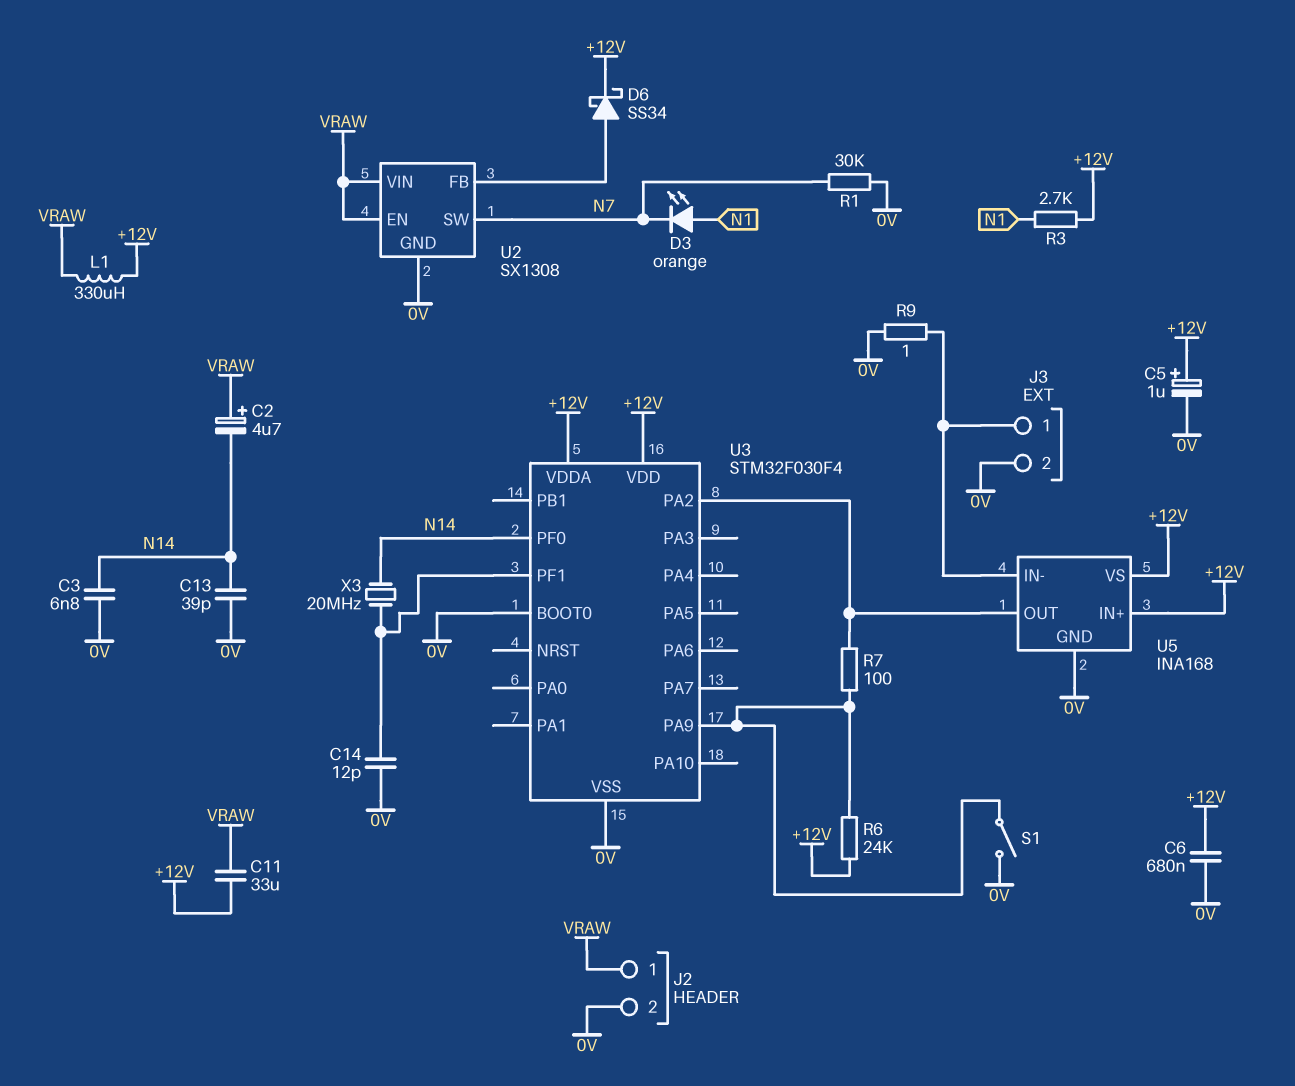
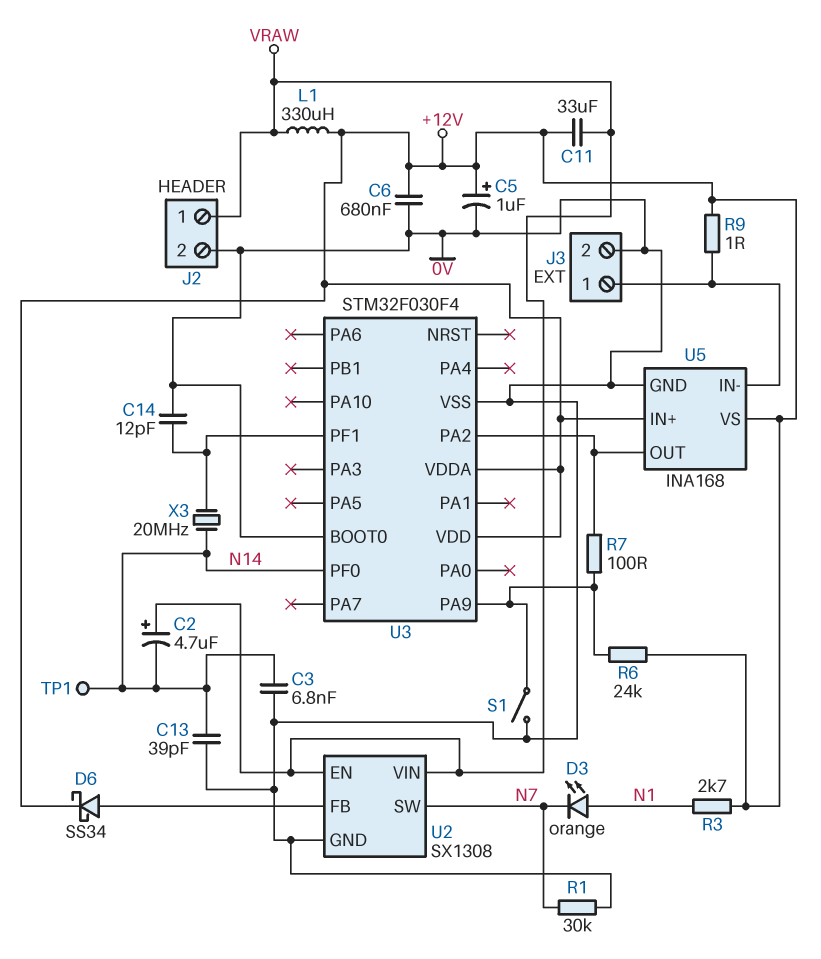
R9: 1 (0V, J3/1) -> 1 (+12V, J3/1)
TP1: none -> test point (N14)

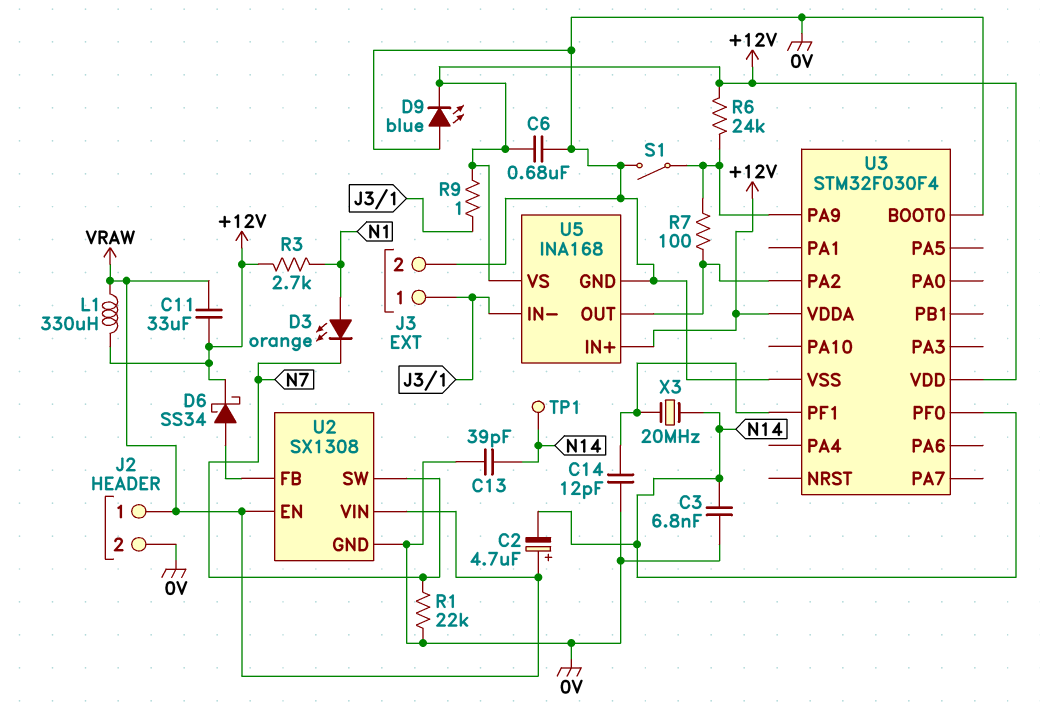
C5: 1uF (plus +12V, minus 0V) -> none
D9: none -> LED blue (A 0V, K +12V)
R1: 30k (0V, N7) -> 22k (0V, N7)

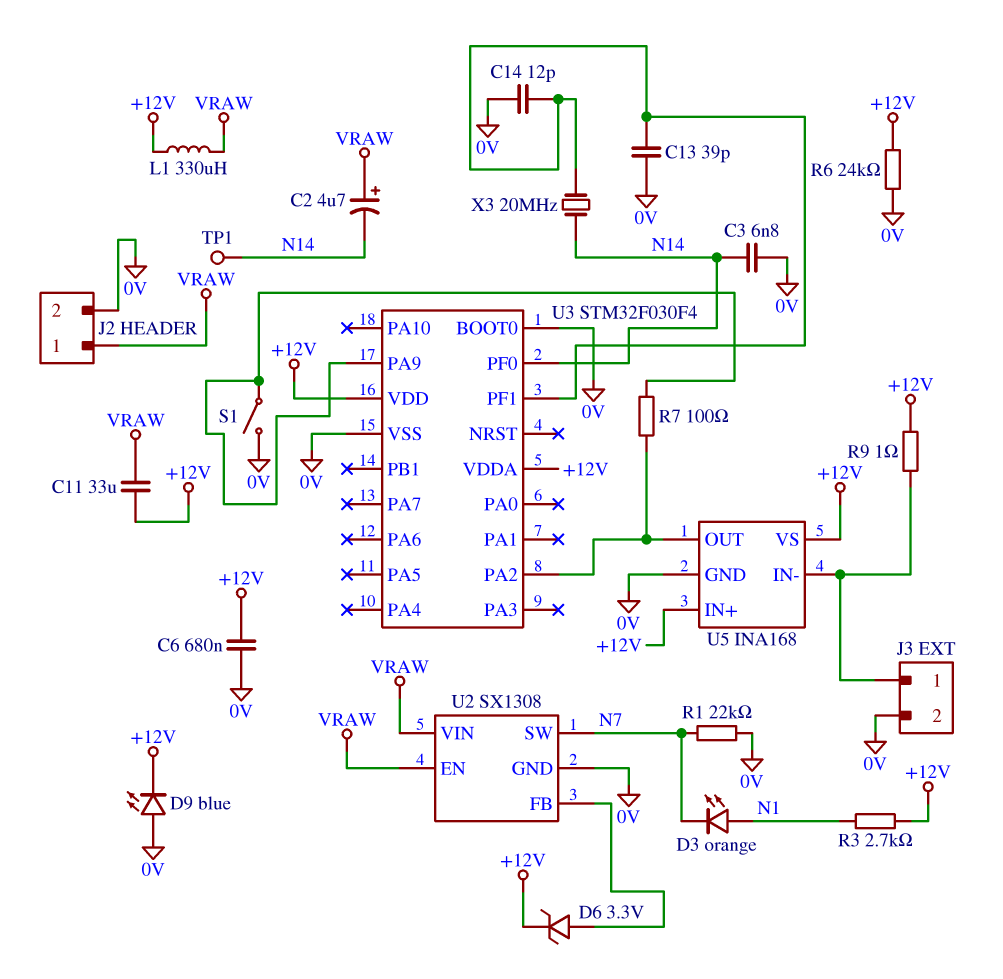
C13: 39pF (0V, N14) -> 39pF (0V, U3/PF1)
D6: schottky SS34 (A U2/FB, K +12V) -> zener 3.3V (A U2/FB, K +12V)
R6: 24k (+12V, U3/PA9) -> 24k (+12V, 0V)

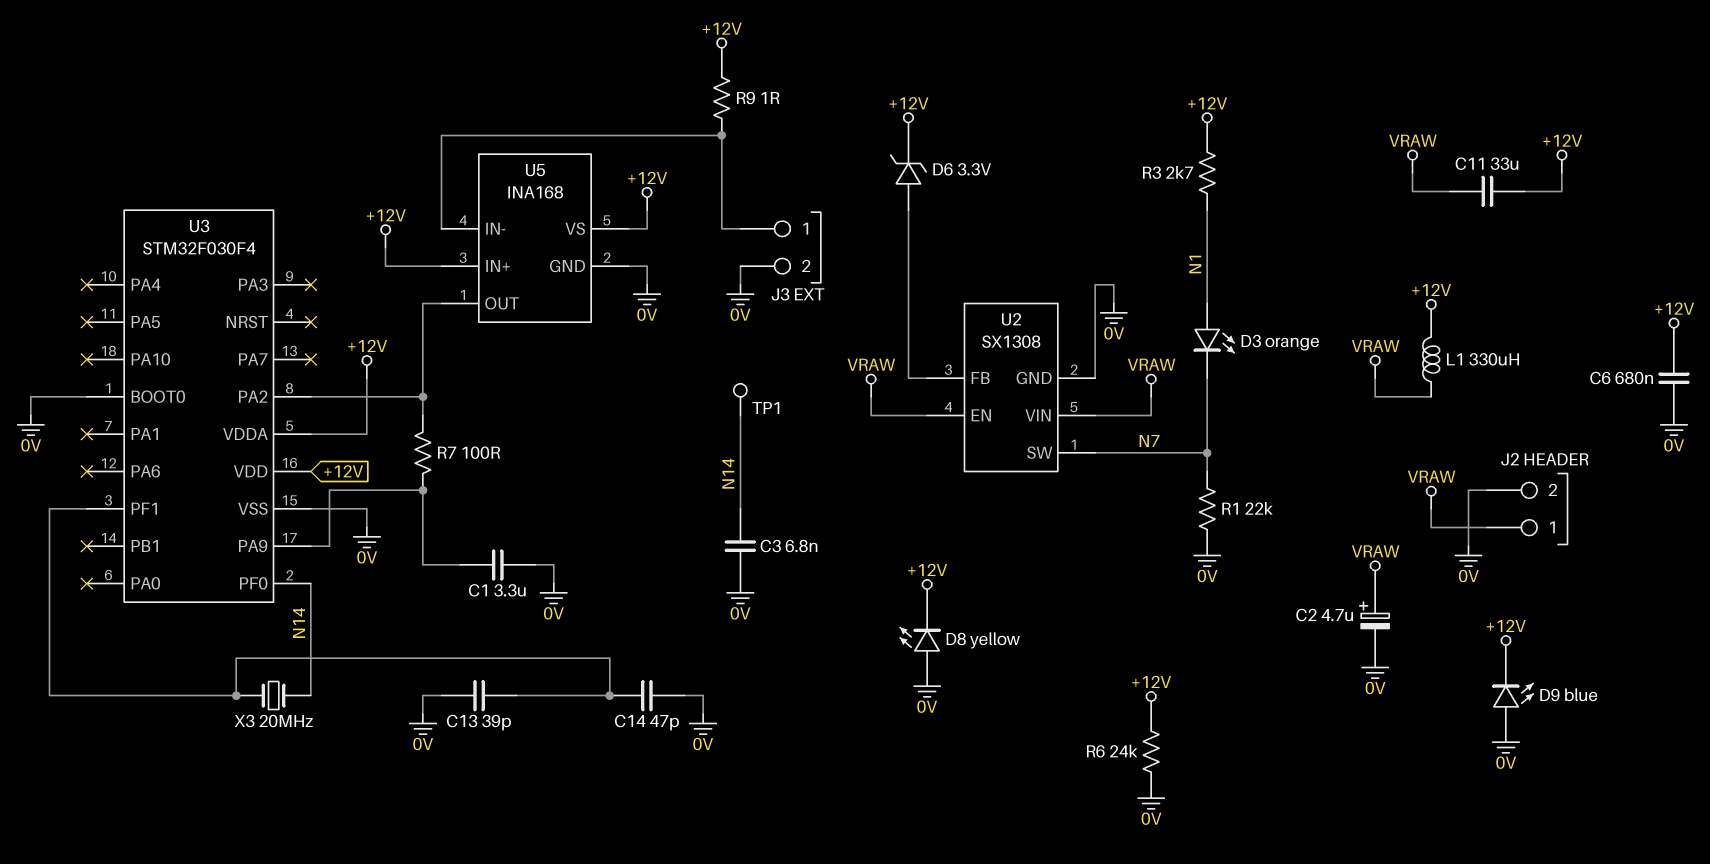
C1: none -> 3.3uF (0V, U3/PA9)
C2: 4.7uF (plus VRAW, minus N14) -> 4.7uF (plus VRAW, minus 0V)
C14: 12pF (0V, U3/PF1) -> 47pF (0V, U3/PF1)
D8: none -> LED yellow (A 0V, K +12V)
S1: switch (0V, U3/PA9) -> none

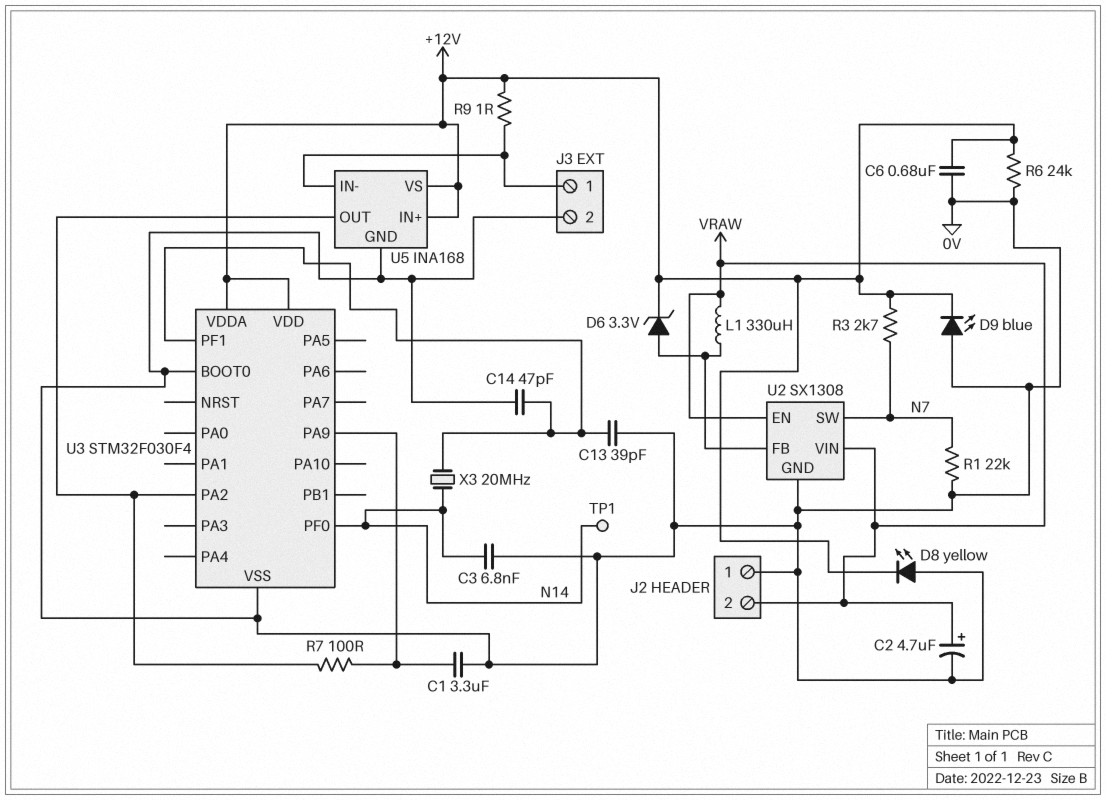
C11: 33uF (+12V, VRAW) -> none
D3: LED orange (A N1, K N7) -> none
J2 pin 1: VRAW -> 0V
J2 pin 2: 0V -> VRAW
L1: 330uH (+12V, VRAW) -> 330uH (U2/FB, VRAW)
R3: 2.7k (+12V, N1) -> 2.7k (+12V, N7)

